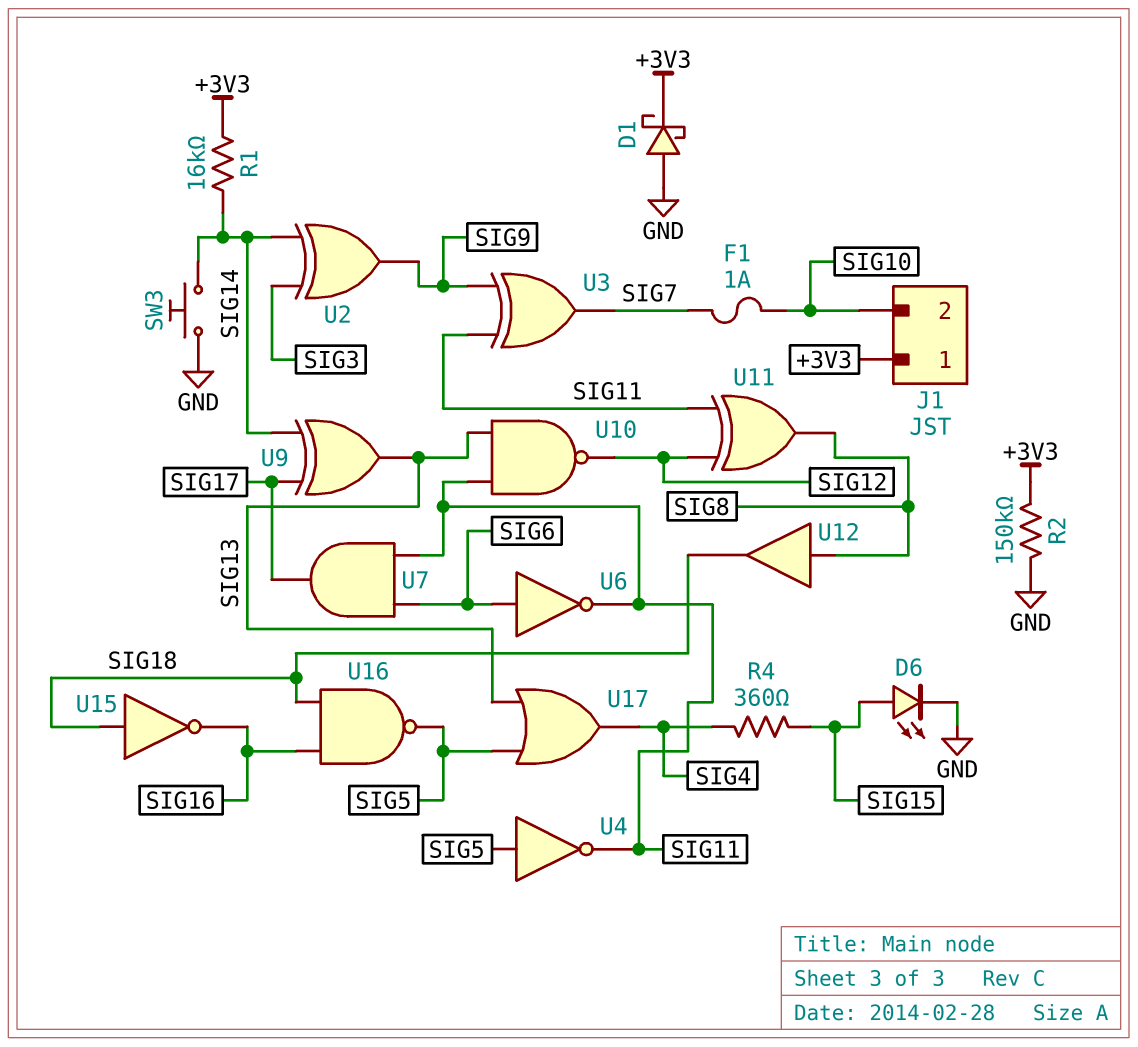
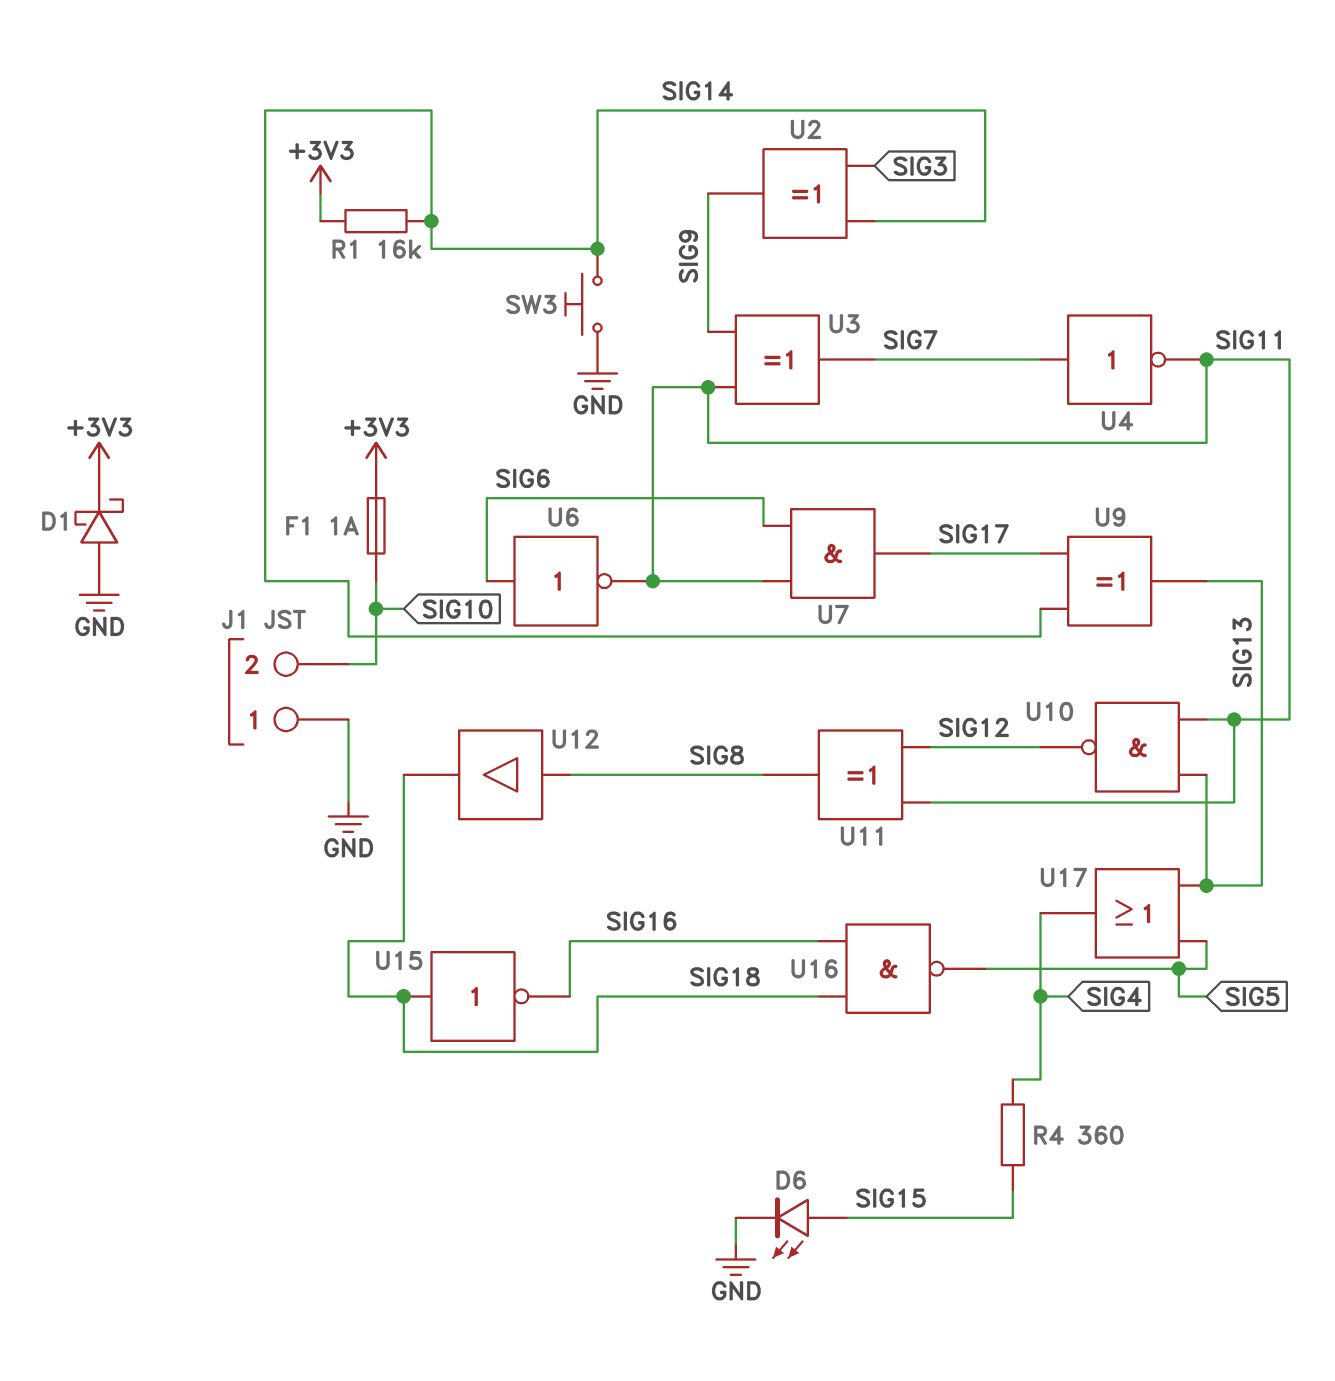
F1: 1A (SIG7, SIG10) -> 1A (+3V3, SIG10)
J1 pin 1: +3V3 -> GND
R2: 150k (+3V3, GND) -> none
U4: NOT (in SIG5, out SIG11) -> NOT (in SIG7, out SIG11)

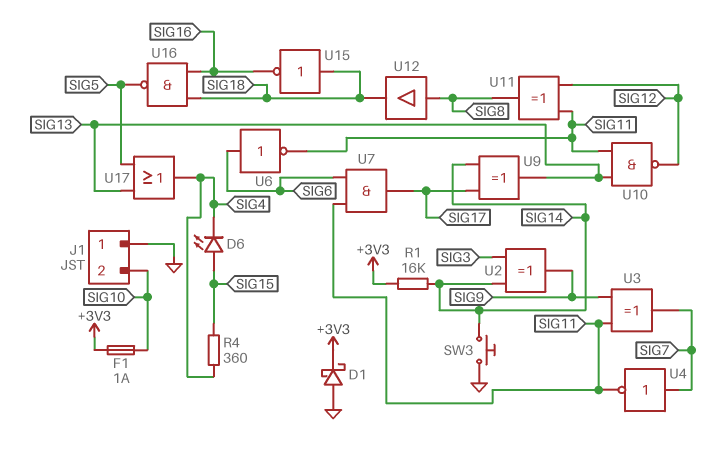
D6: LED (A SIG15, K GND) -> LED (A SIG15, K SIG4)

